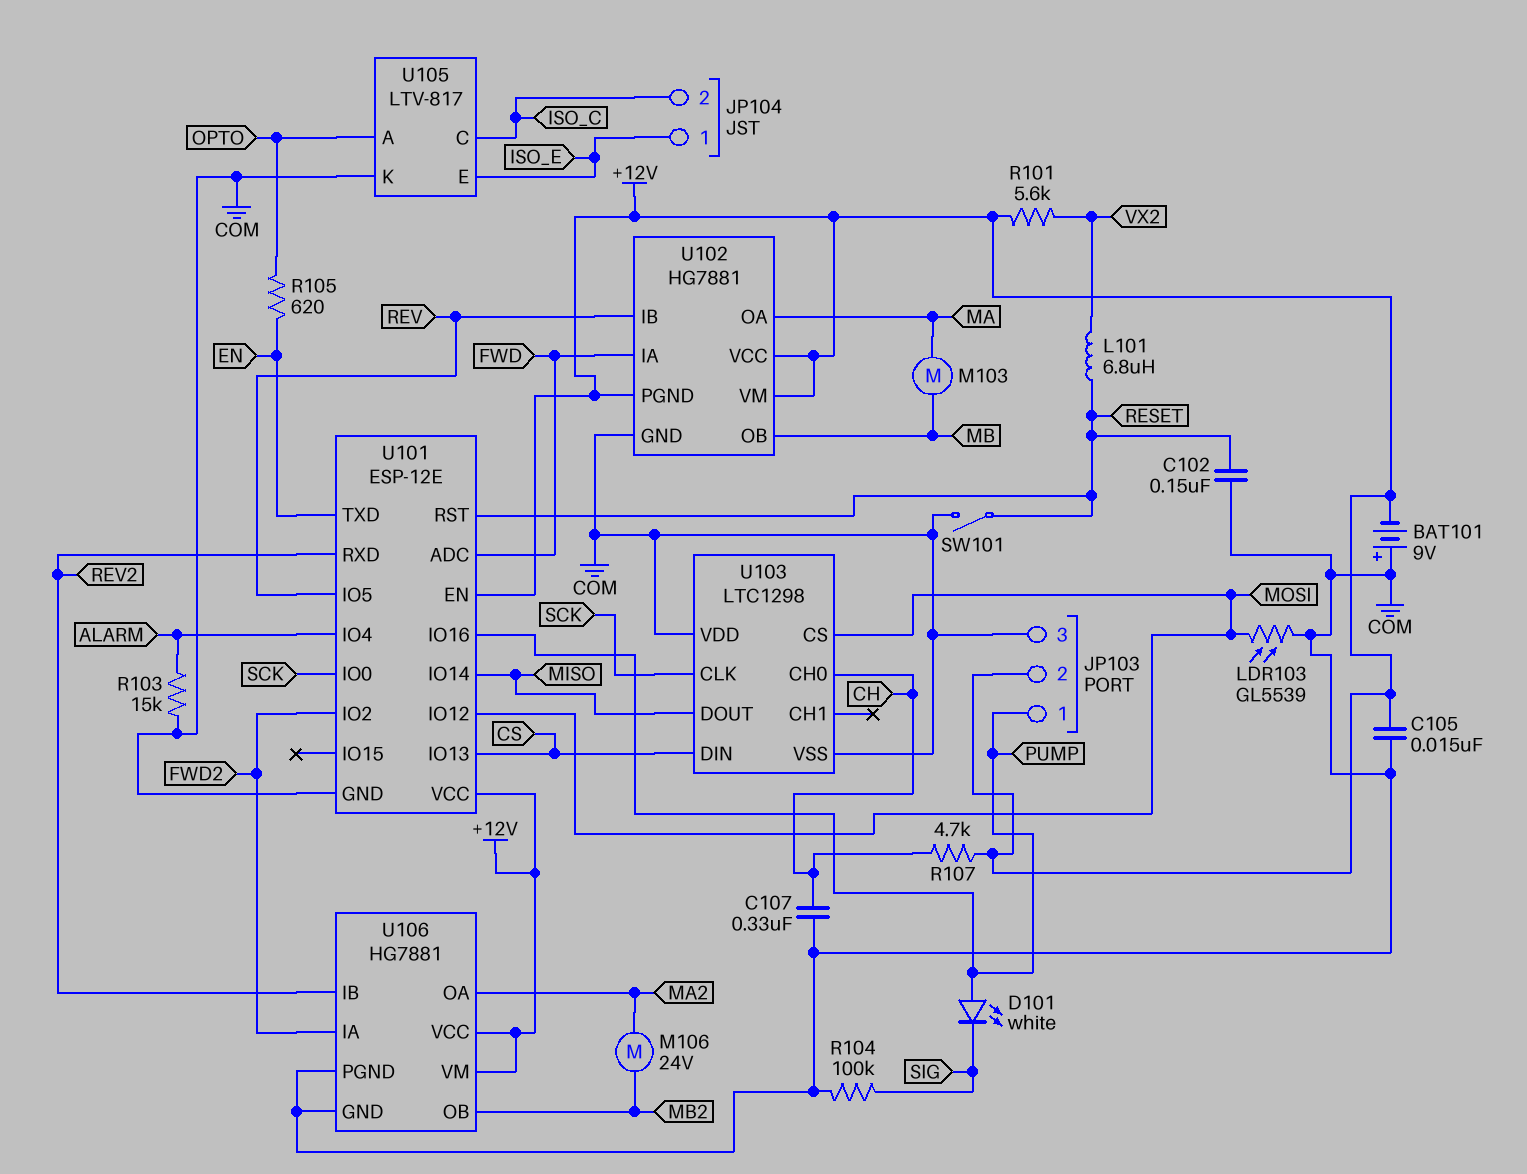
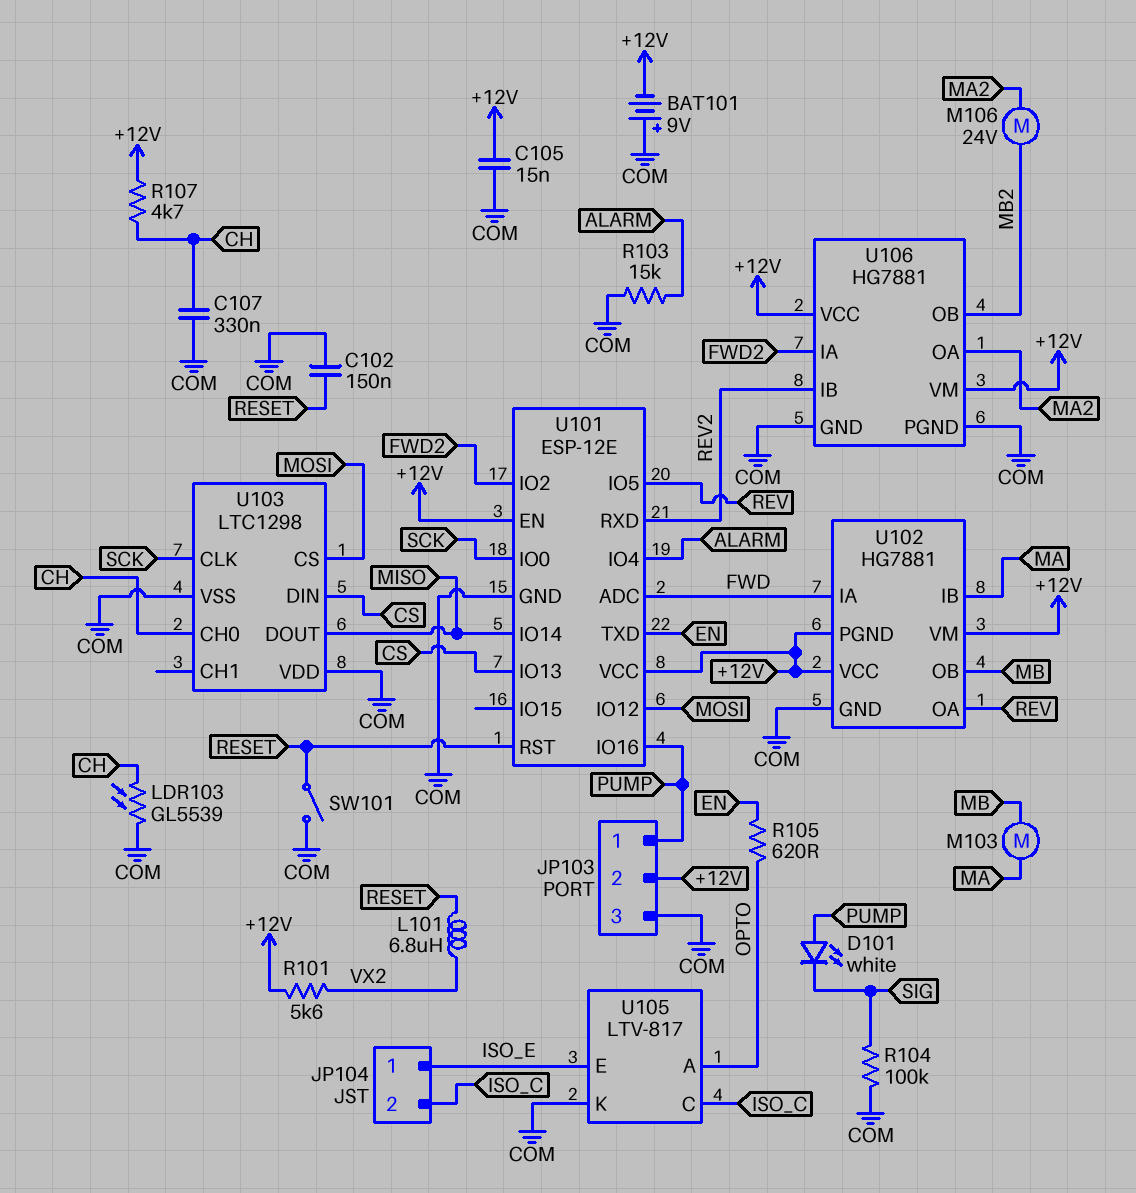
LDR103: GL5539 (COM, MOSI) -> GL5539 (CH, COM)
U102 pin IB: REV -> MA
U102 pin OA: MA -> REV

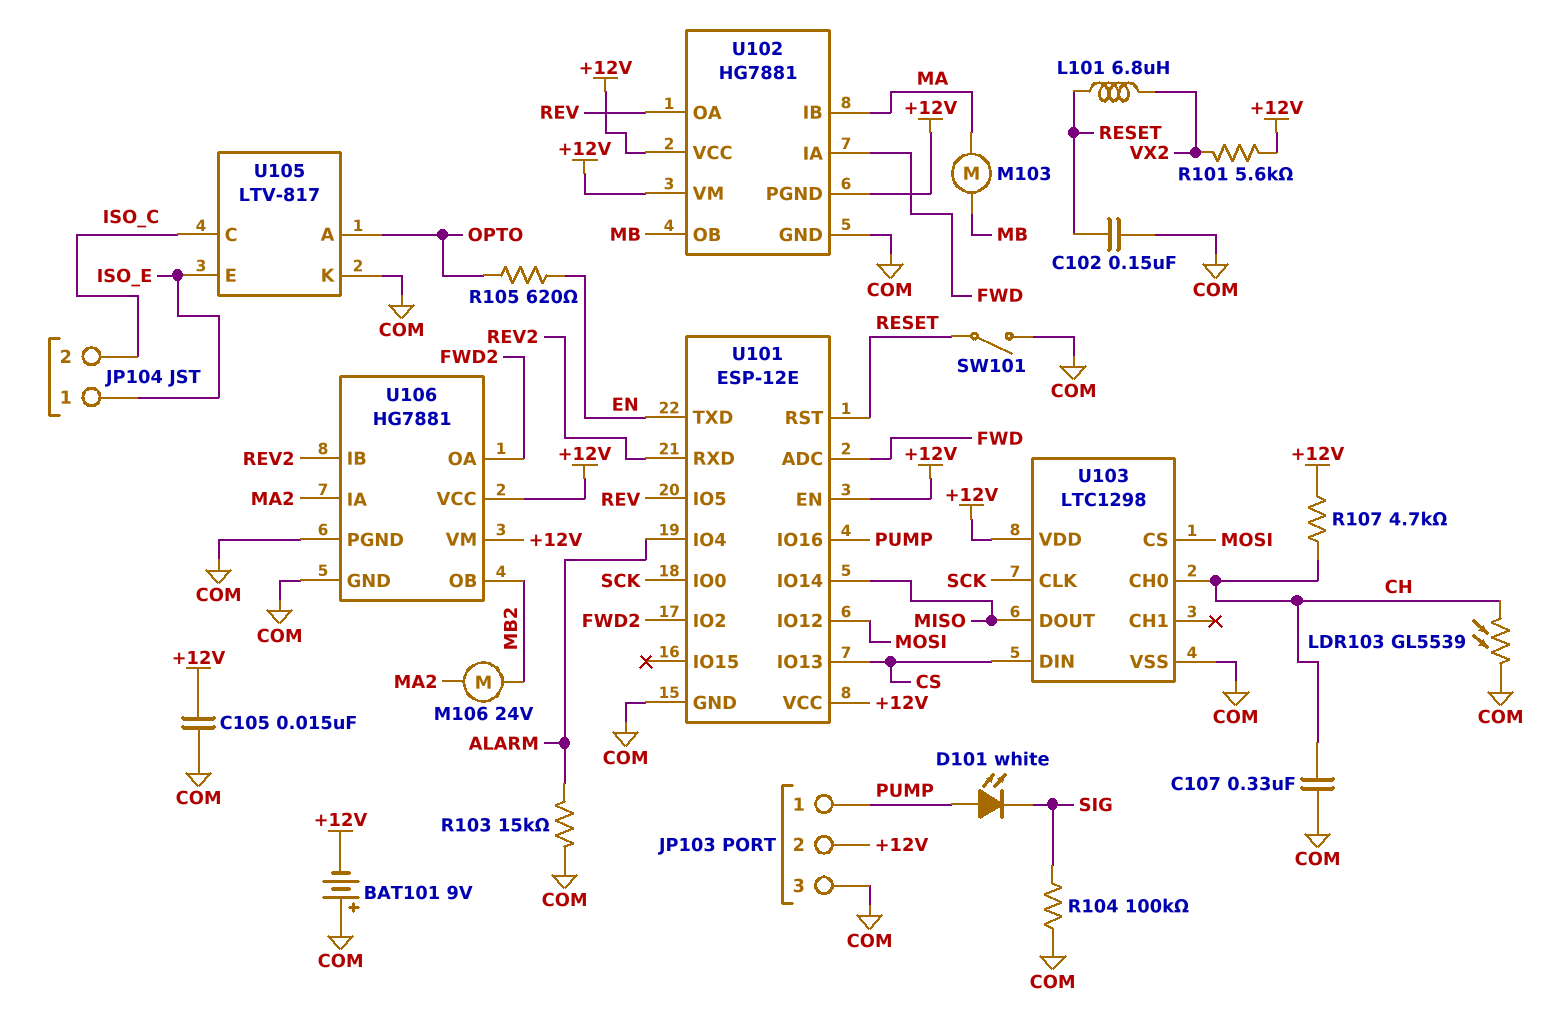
U103 pin VDD: COM -> +12V
U106 pin IA: FWD2 -> MA2
U106 pin OA: MA2 -> FWD2

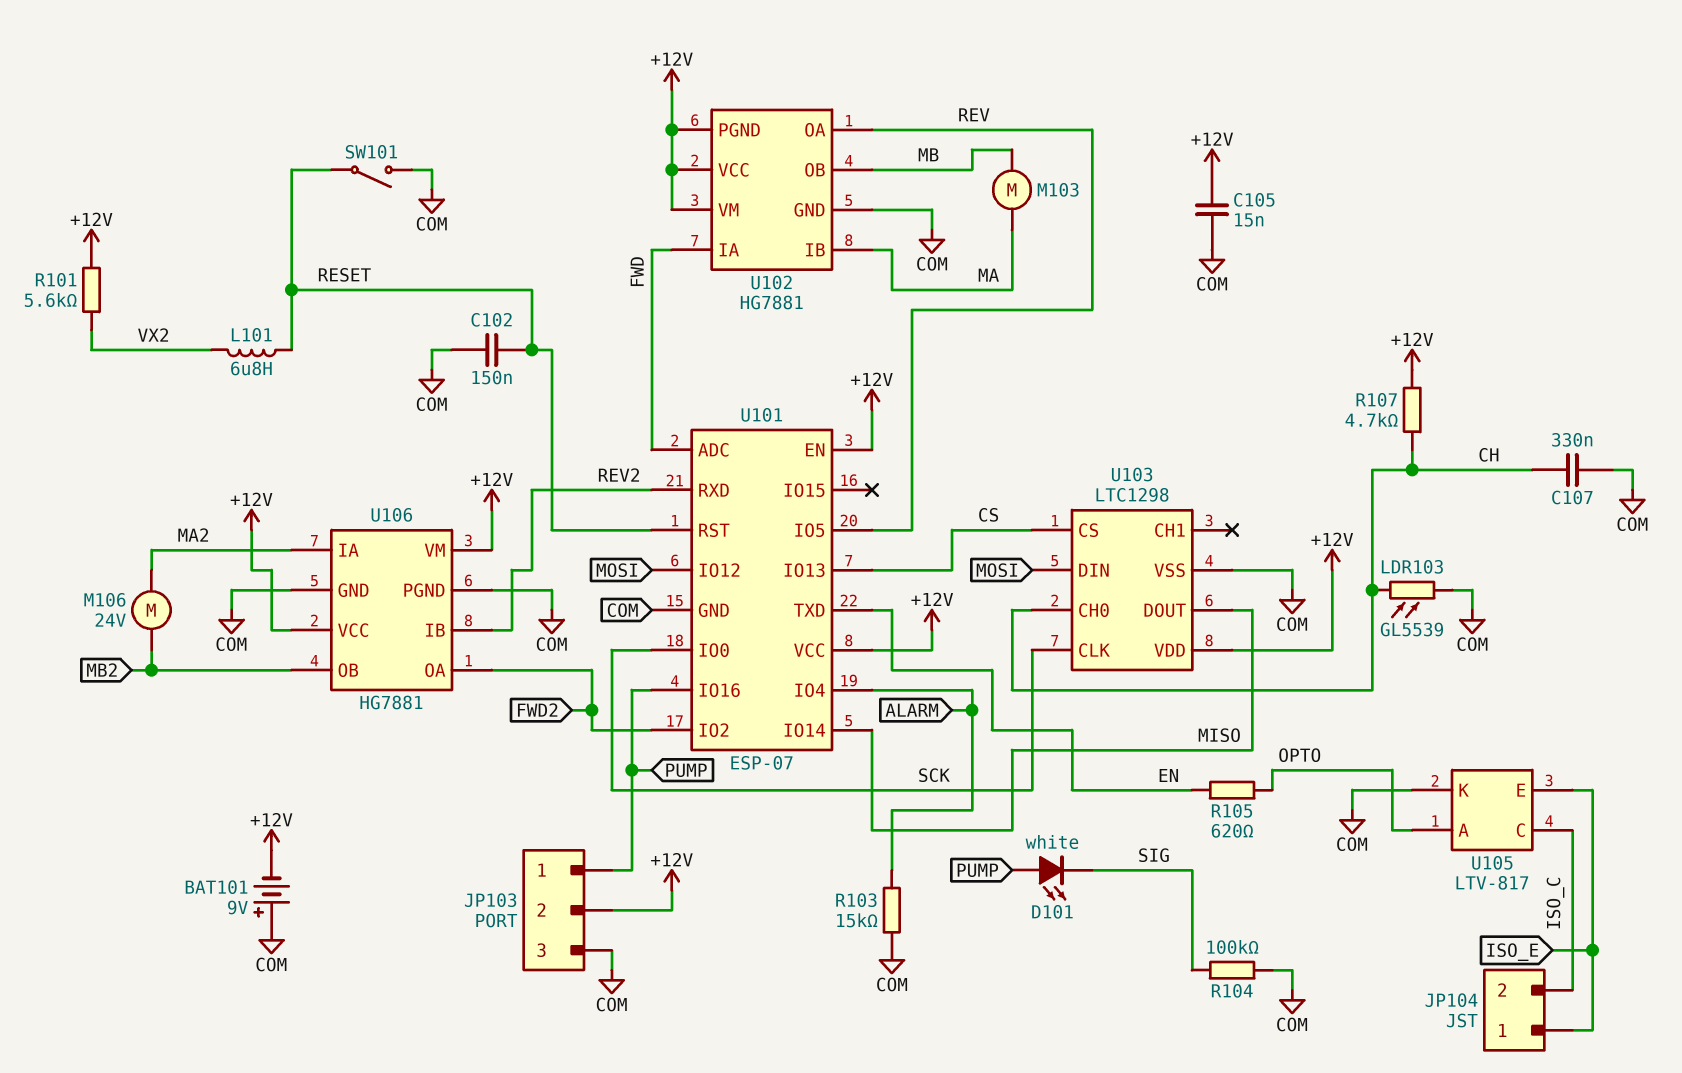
U101: ESP-12E -> ESP-07
U103 pin CS: MOSI -> CS
U103 pin DIN: CS -> MOSI

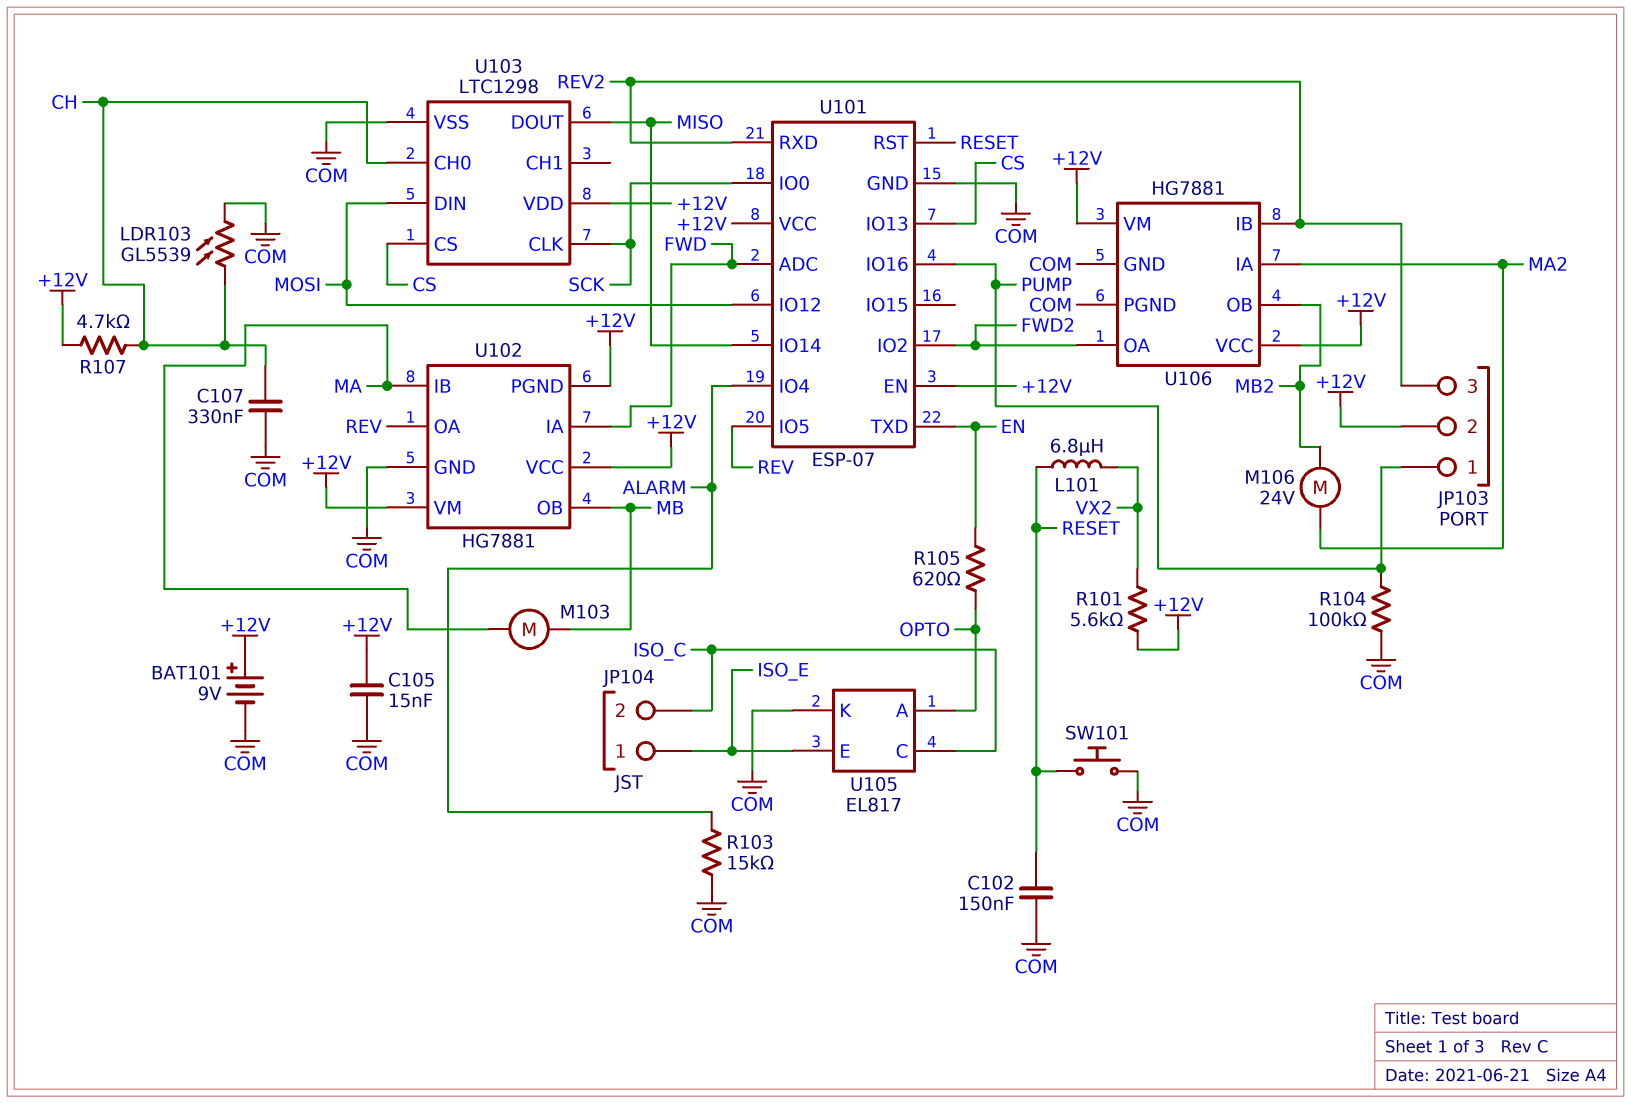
BAT101: 9V (plus COM, minus +12V) -> 9V (plus +12V, minus COM)
D101: LED white (A PUMP, K SIG) -> none
JP103 pin 3: COM -> REV2
R104: 100k (COM, SIG) -> 100k (COM, PUMP)
SW101: switch (COM, RESET) -> button (COM, RESET)
U105: LTV-817 -> EL817

